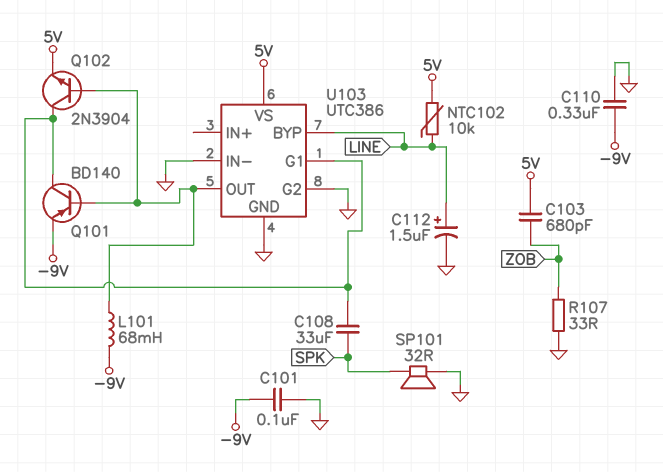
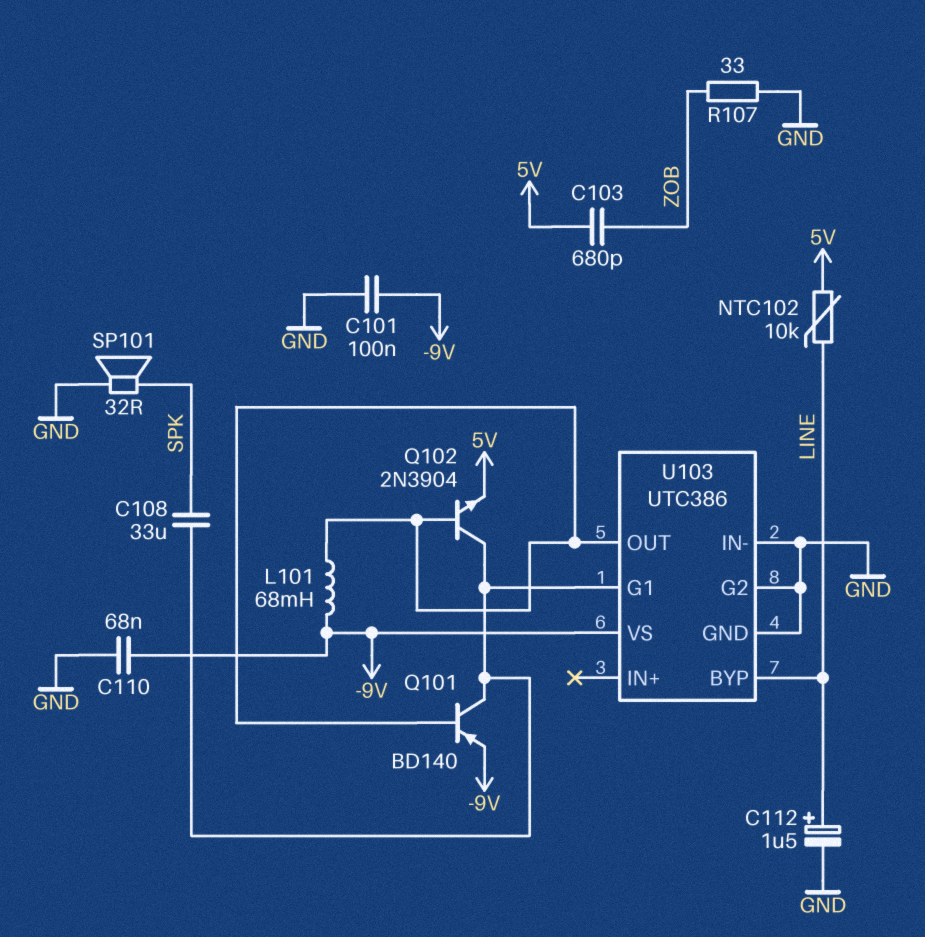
C110: 330nF (-9V, GND) -> 68nF (-9V, GND)
U103 pin VS: 5V -> -9V

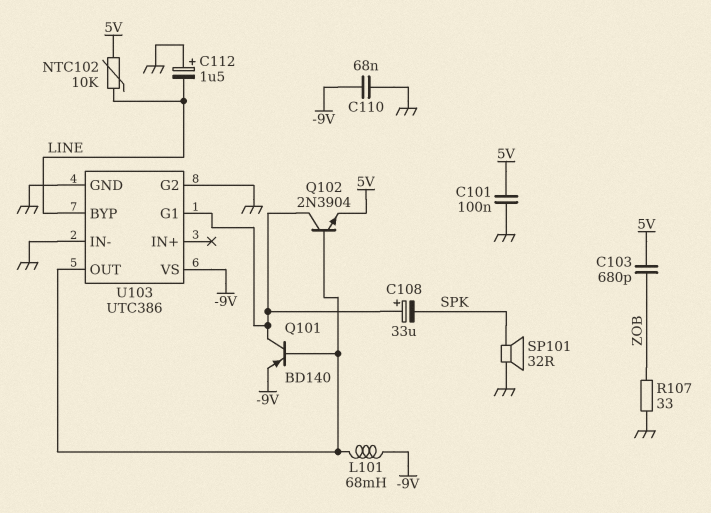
C101: 100nF (-9V, GND) -> 100nF (5V, GND)
C108: 33uF (SPK, U103/G1) -> 33uF (plus U103/G1, minus SPK)
C112: 1.5uF (plus LINE, minus GND) -> 1.5uF (plus GND, minus LINE)

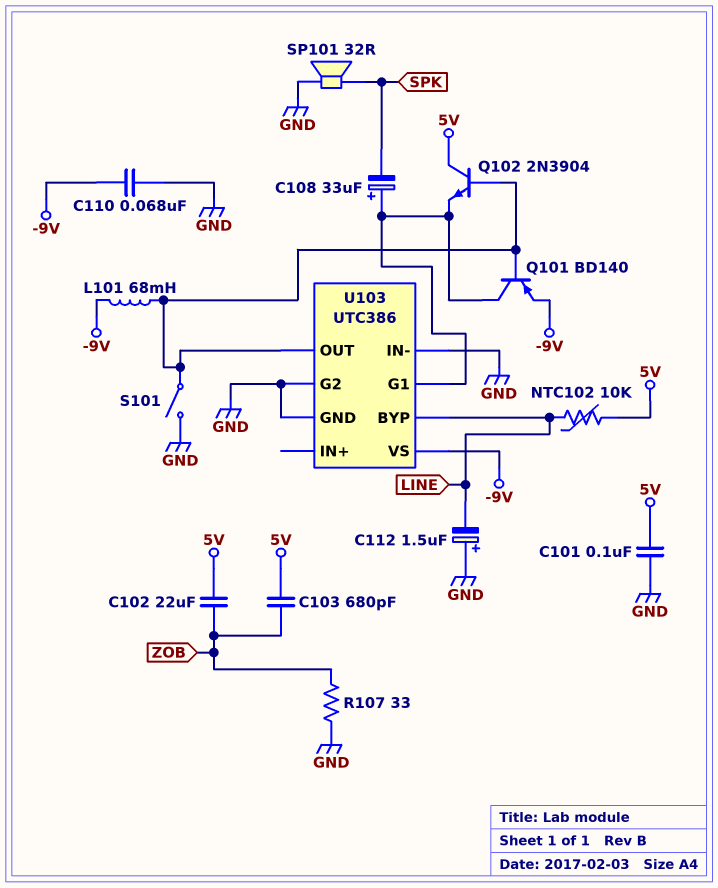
C102: none -> 22uF (5V, ZOB)
Q102: NPN 2N3904 (B U103/OUT, C U103/G1, E 5V) -> NPN 2N3904 (B U103/OUT, C 5V, E U103/G1)
S101: none -> switch (GND, U103/OUT)

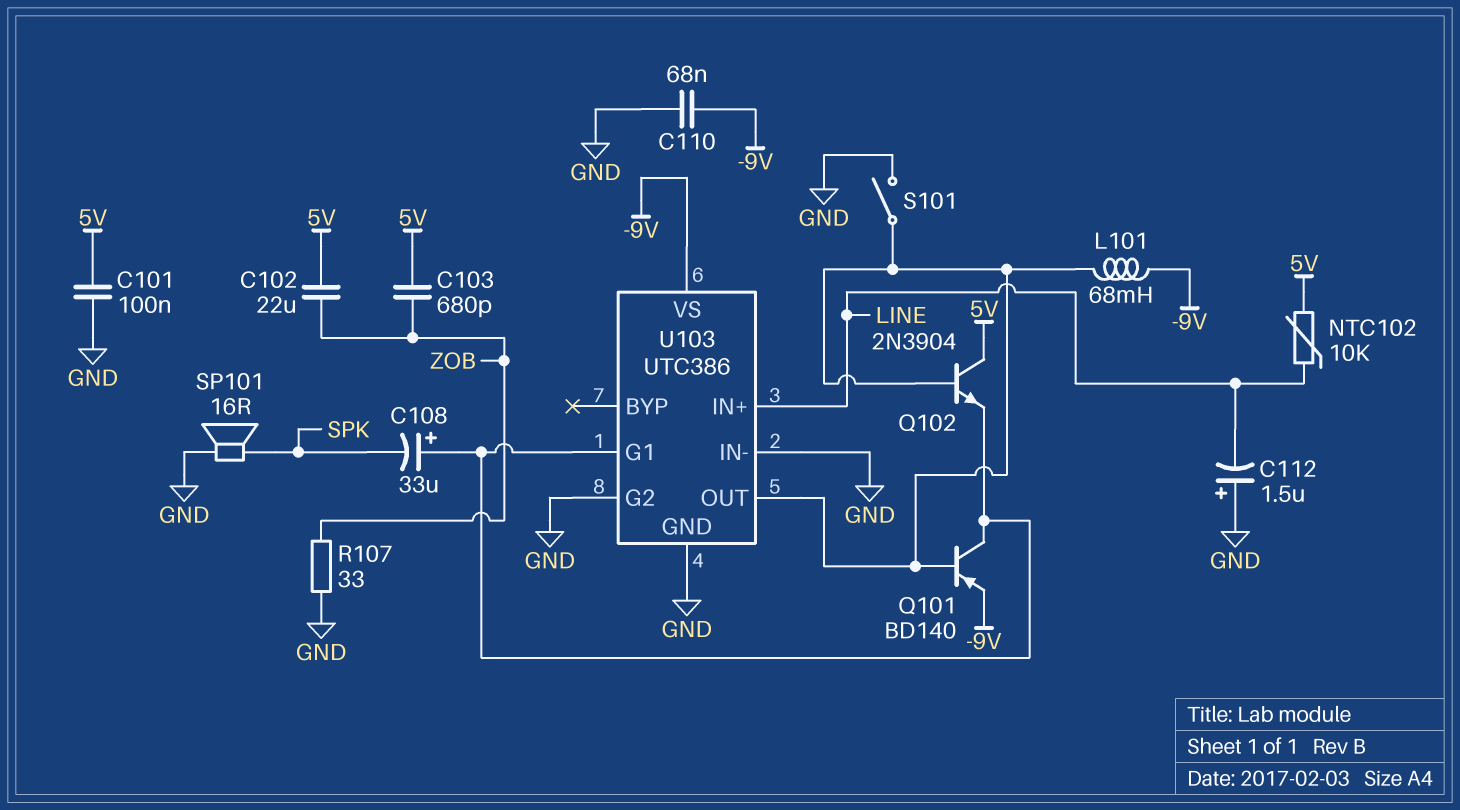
SP101: speaker 32R (GND, SPK) -> speaker 16R (GND, SPK)
U103 pin BYP: LINE -> none
U103 pin IN+: none -> LINE

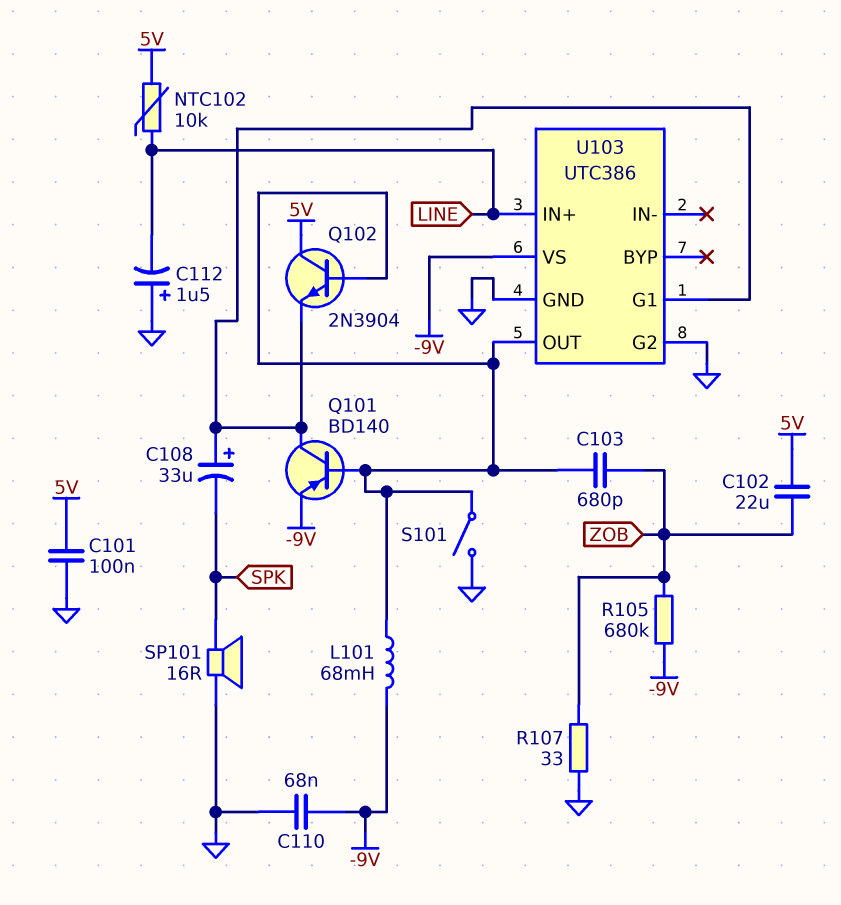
C103: 680pF (5V, ZOB) -> 680pF (U103/OUT, ZOB)
R105: none -> 680k (-9V, ZOB)
U103 pin IN-: GND -> none

